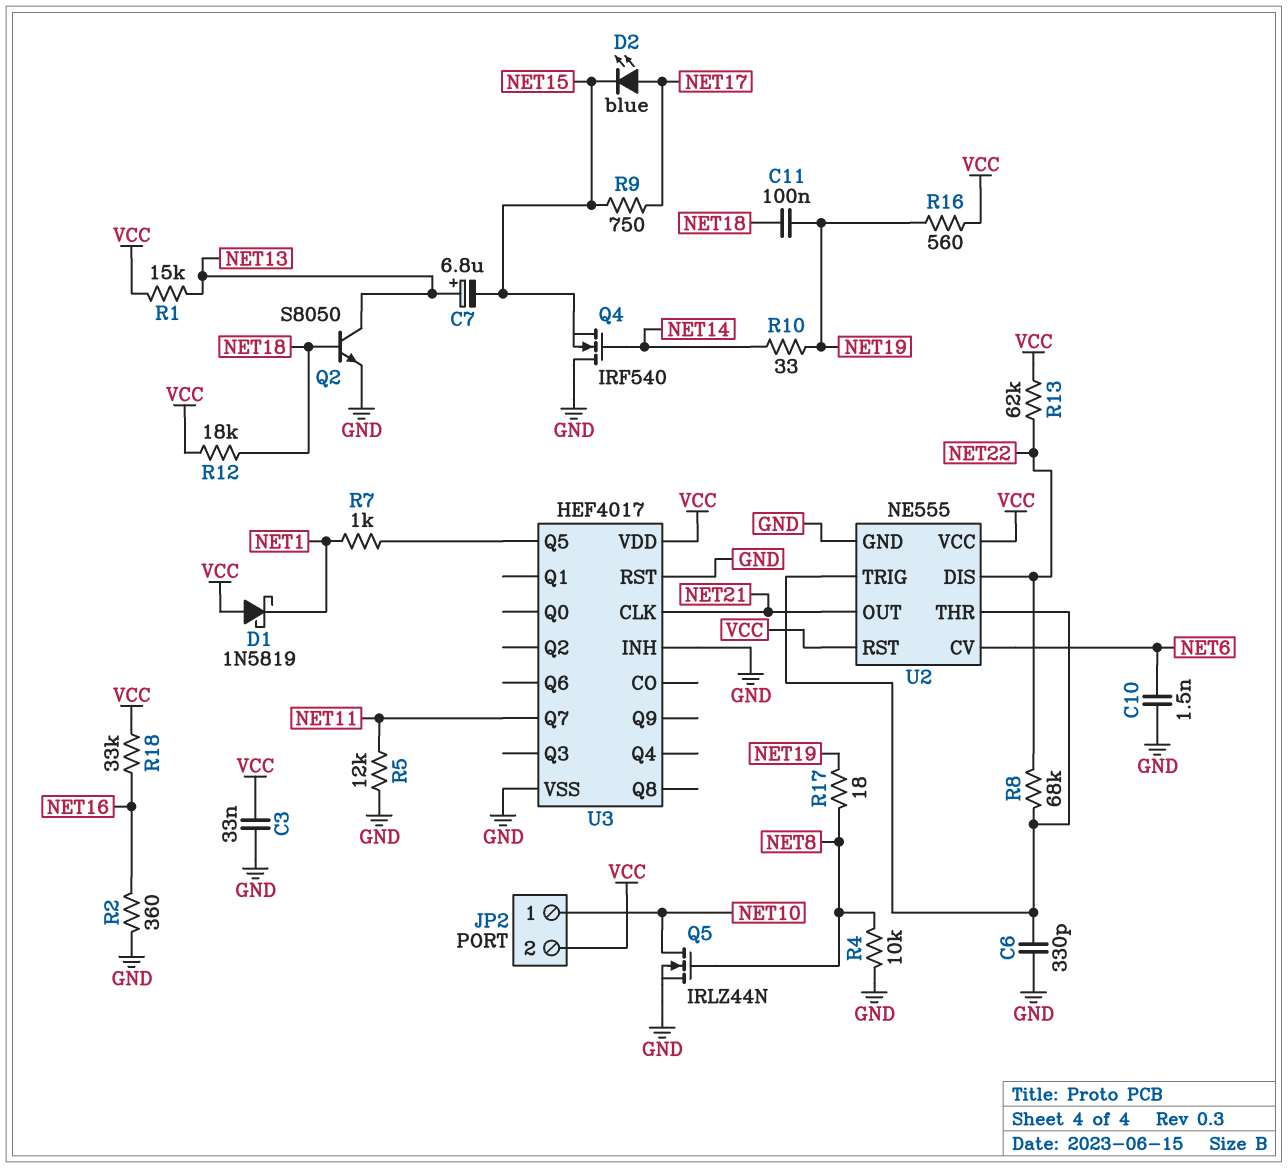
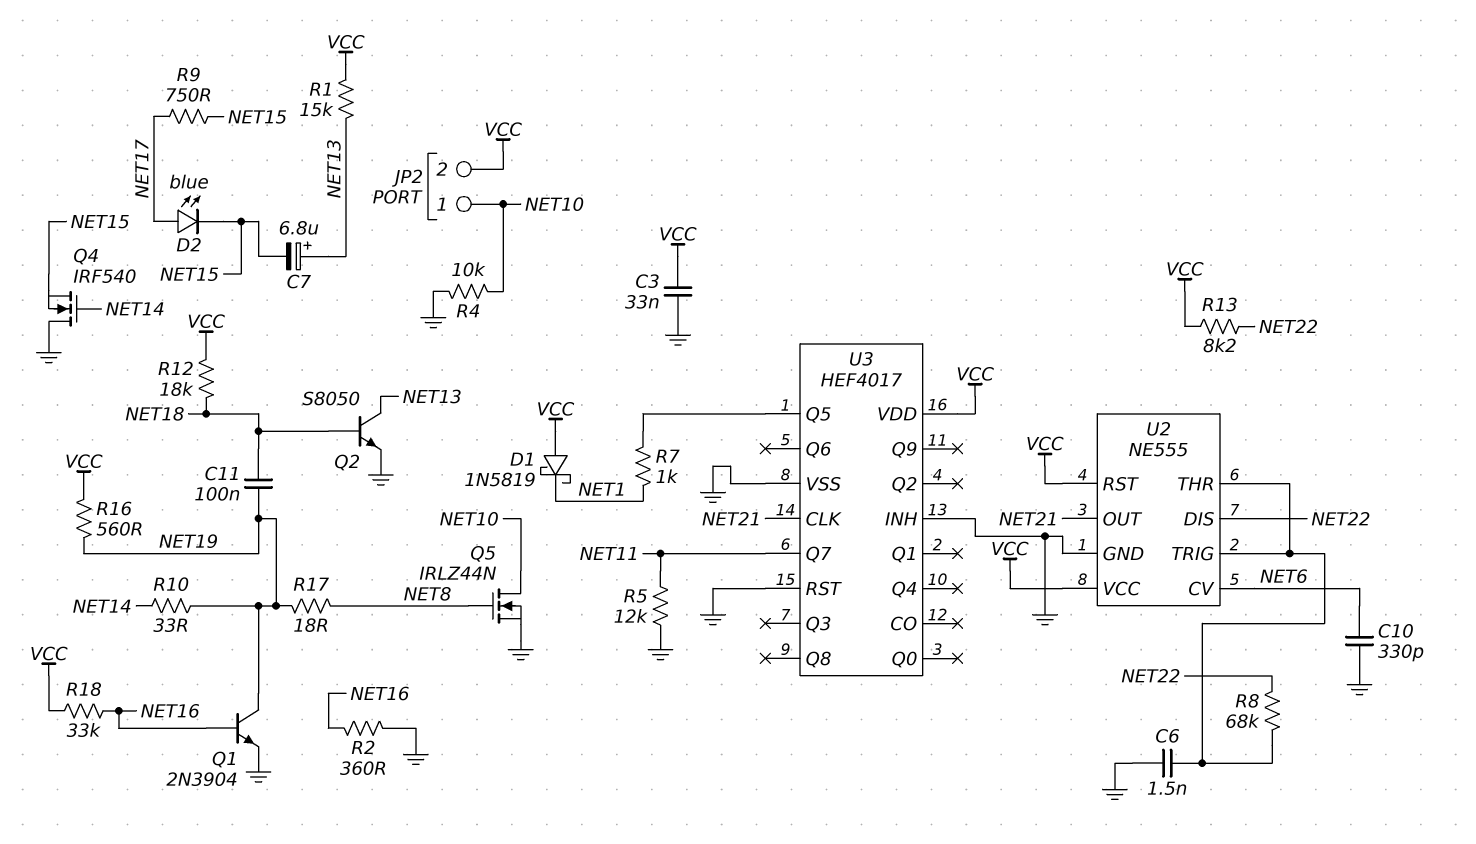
C6: 330pF (GND, U2/THR) -> 1.5nF (GND, U2/THR)
C10: 1.5nF (GND, NET6) -> 330pF (GND, NET6)
Q1: none -> NPN 2N3904 (B NET16, C NET19, E GND)
R4: 10k (GND, NET8) -> 10k (GND, NET10)
R13: 62k (NET22, VCC) -> 8.2k (NET22, VCC)

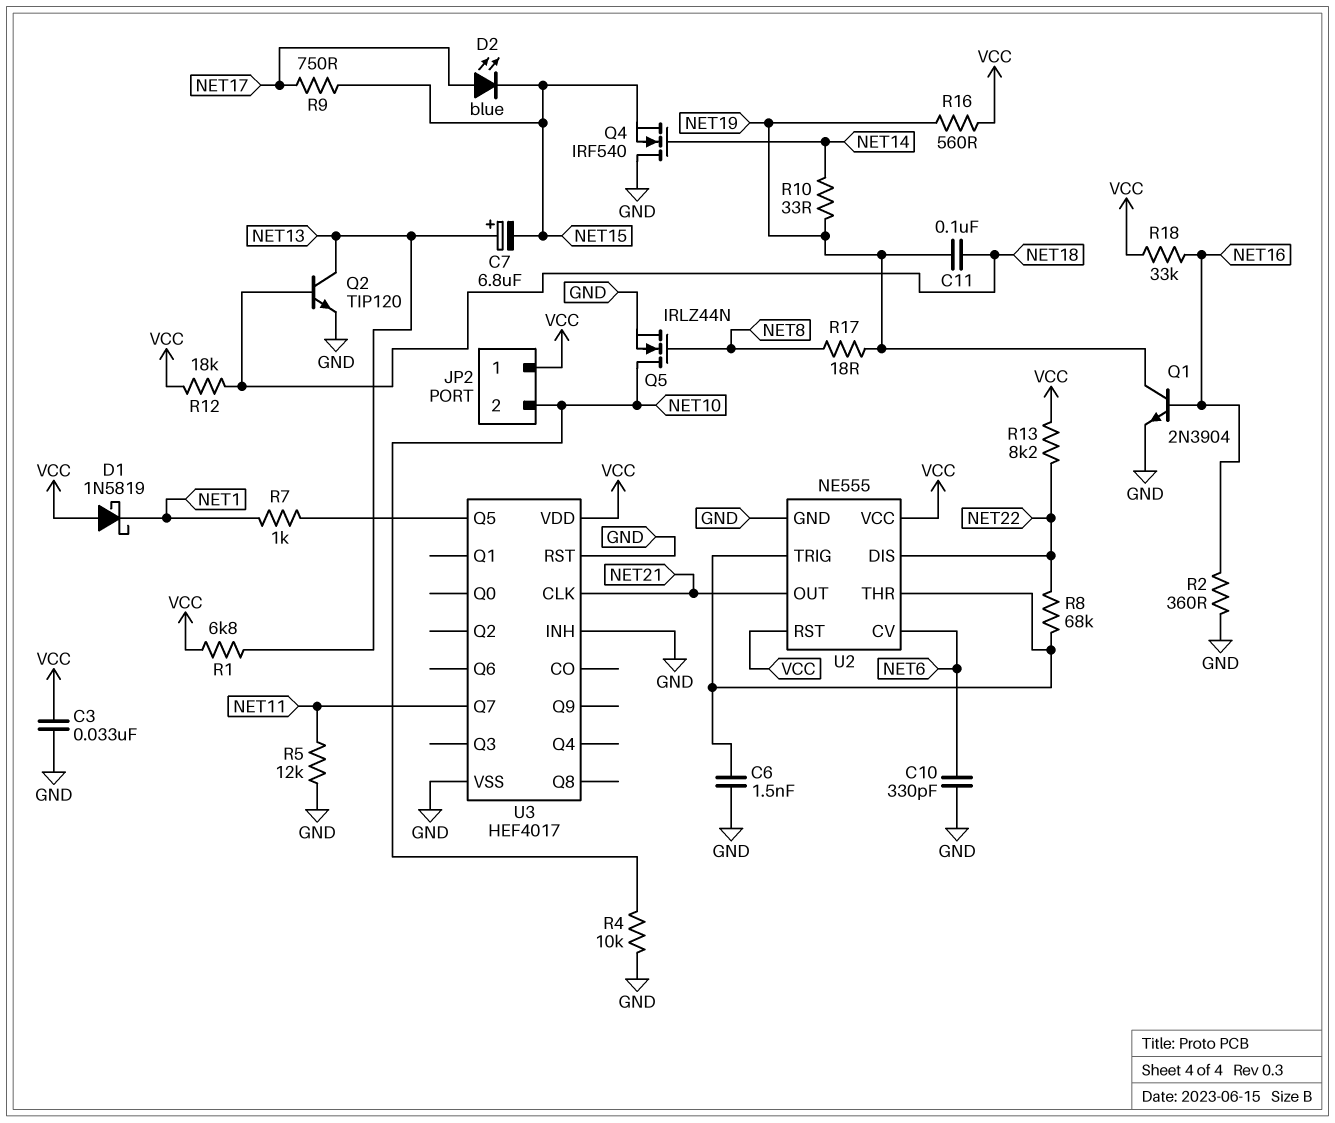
JP2 pin 1: NET10 -> VCC
JP2 pin 2: VCC -> NET10
Q2: NPN S8050 (B NET18, C NET13, E GND) -> NPN TIP120 (B NET18, C NET13, E GND)
R1: 15k (NET13, VCC) -> 6.8k (NET13, VCC)

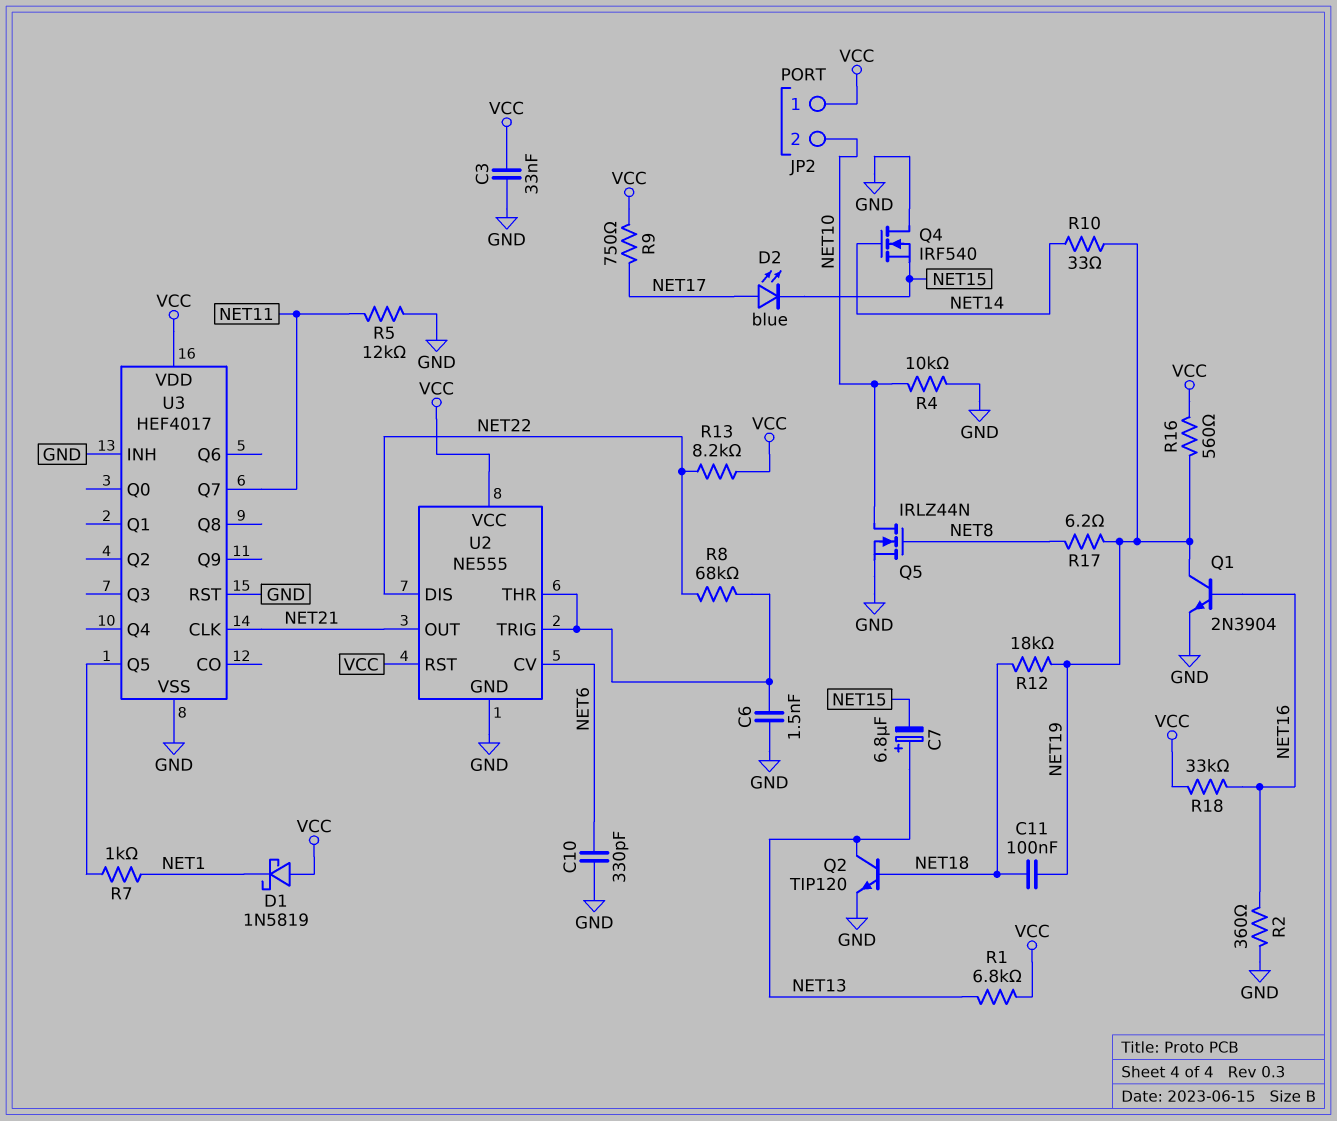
R9: 750 (NET15, NET17) -> 750 (NET17, VCC)
R12: 18k (NET18, VCC) -> 18k (NET18, NET19)
R17: 18 (NET8, NET19) -> 6.2 (NET8, NET19)

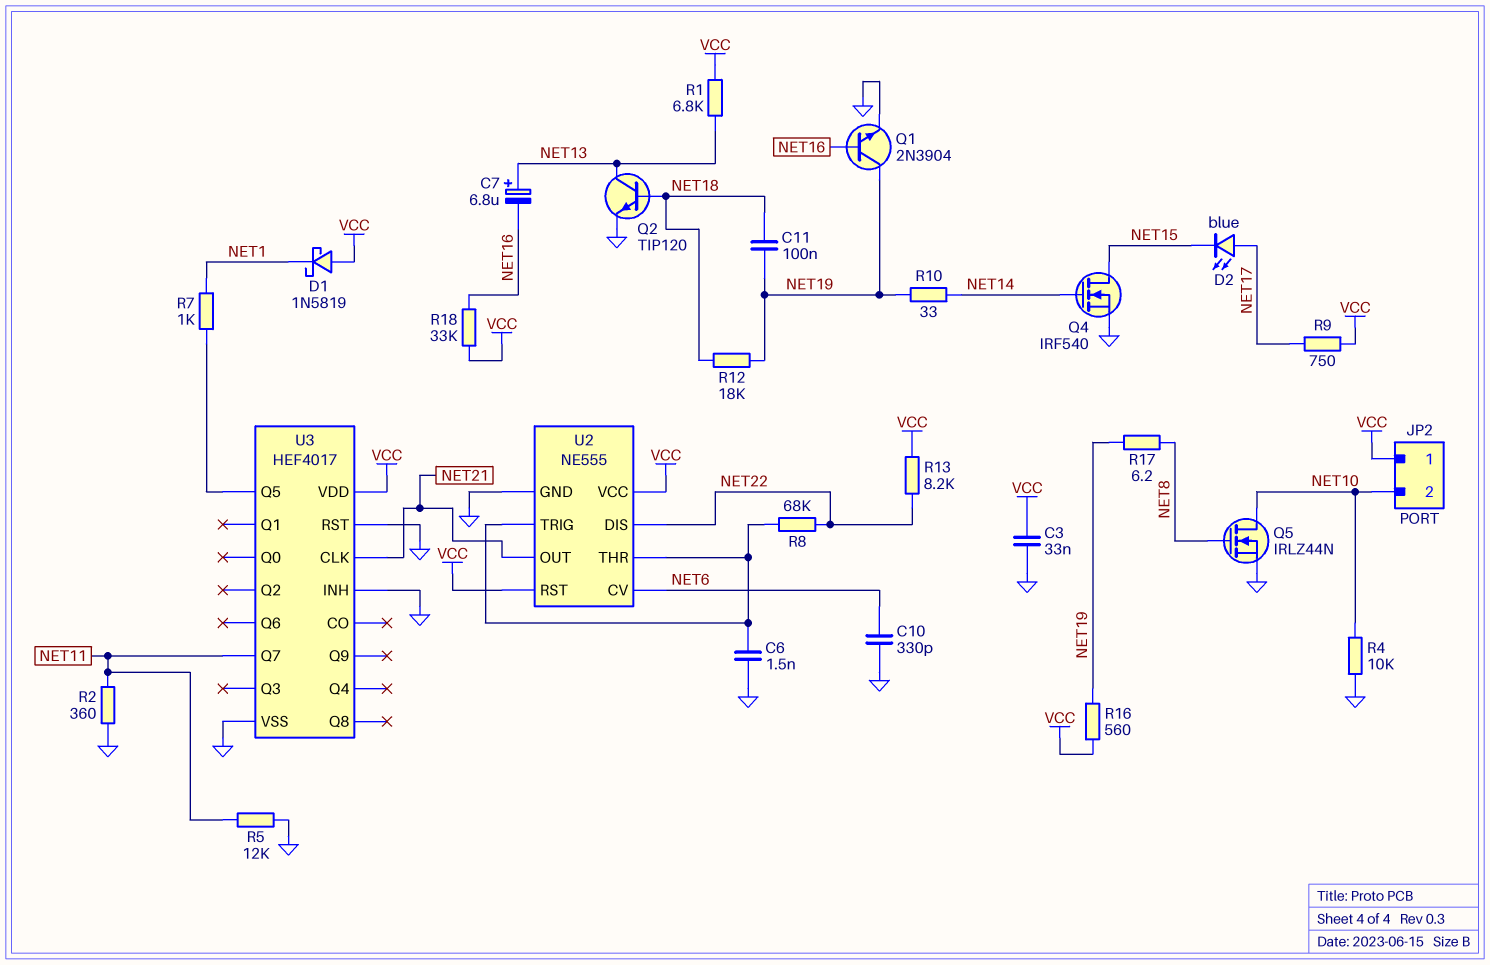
C7: 6.8uF (plus NET13, minus NET15) -> 6.8uF (plus NET13, minus NET16)
Q4: NMOS IRF540 (G NET14, D GND, S NET15) -> NMOS IRF540 (G NET14, D NET15, S GND)
R2: 360 (GND, NET16) -> 360 (GND, NET11)

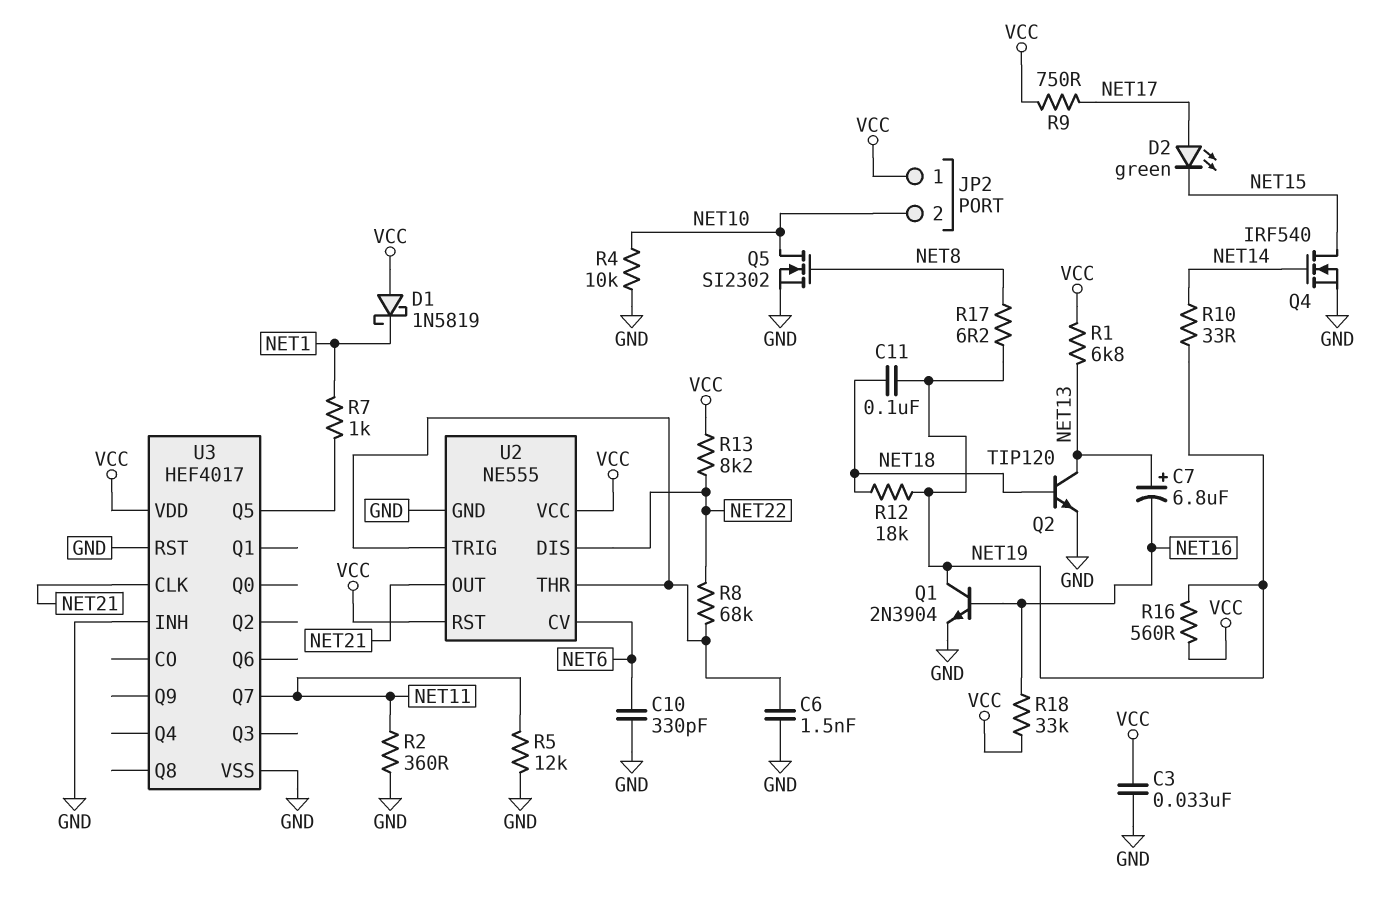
D2: LED blue (A NET17, K NET15) -> LED green (A NET17, K NET15)
Q5: NMOS IRLZ44N (G NET8, D NET10, S GND) -> NMOS SI2302 (G NET8, D NET10, S GND)

